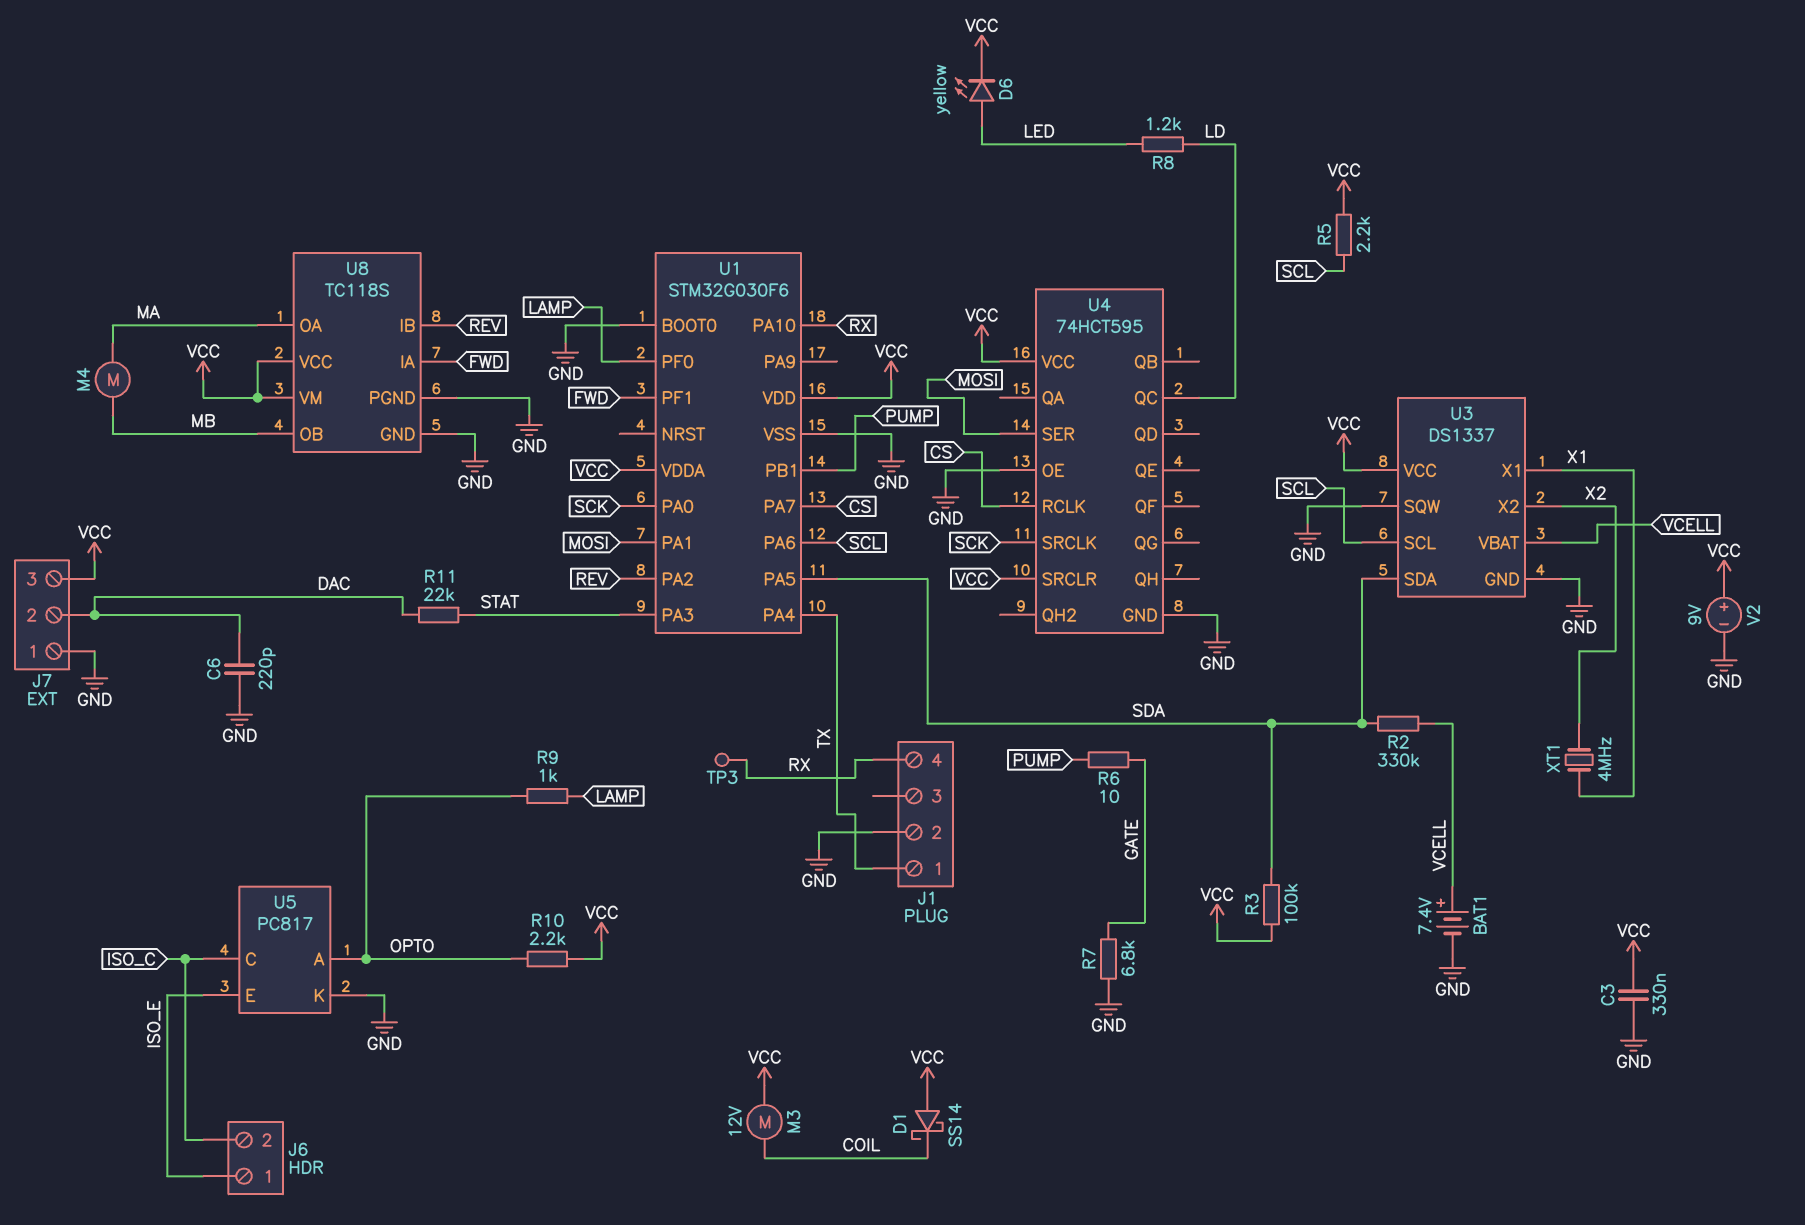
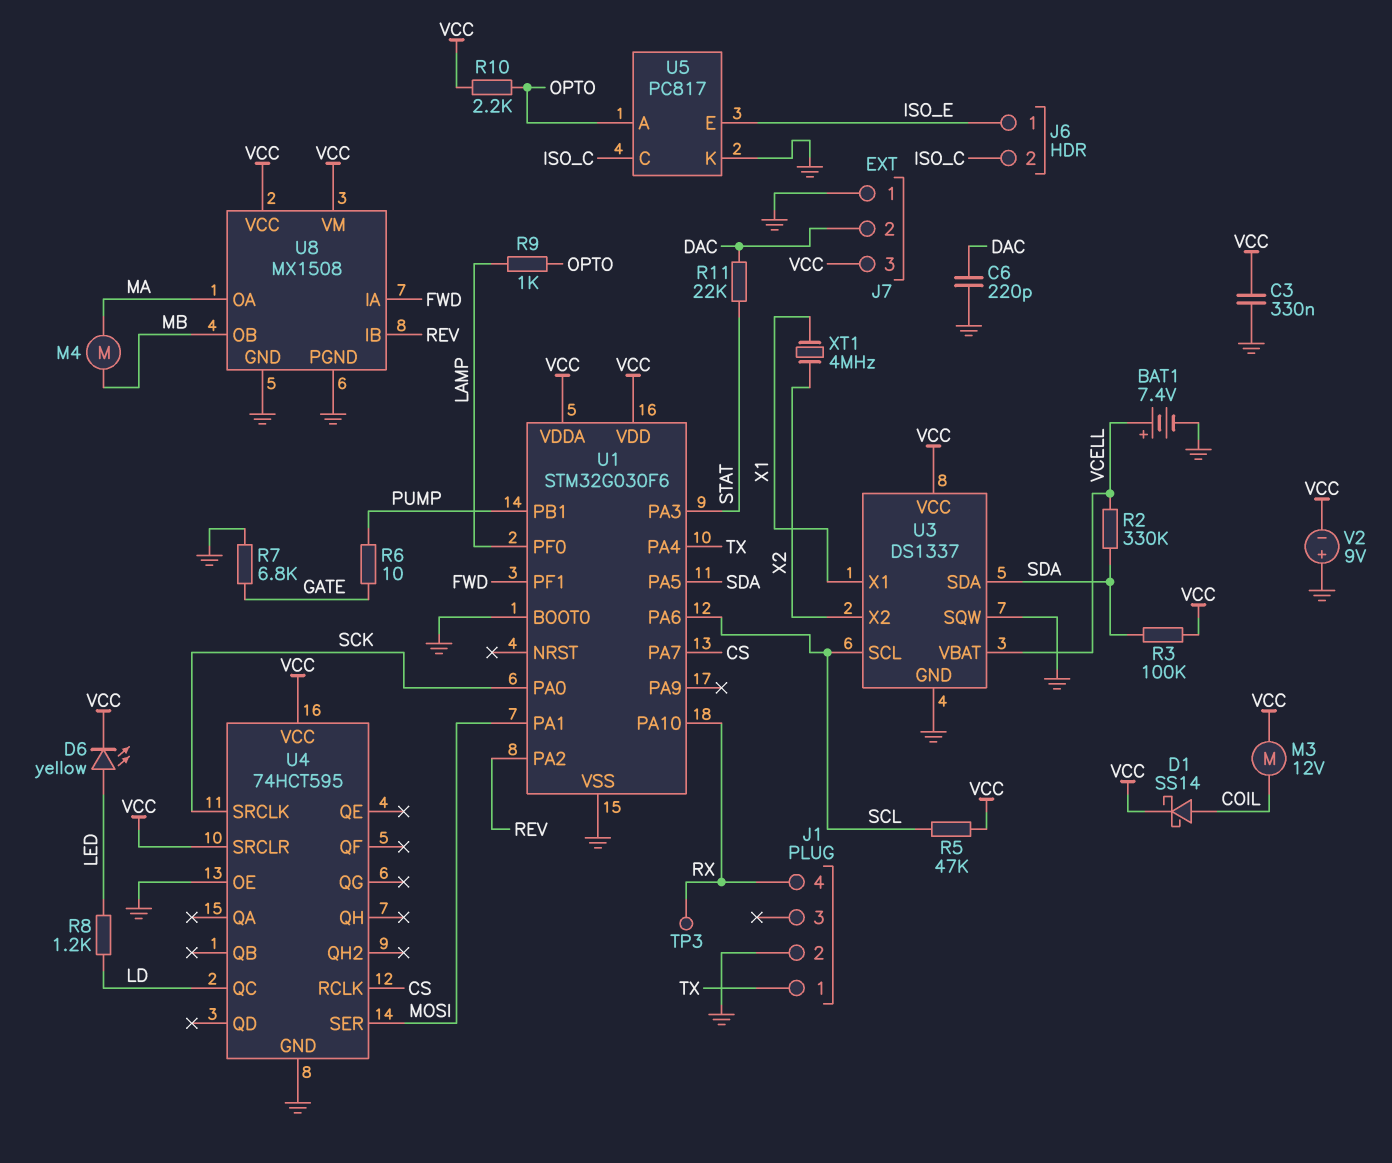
D1: schottky SS14 (A VCC, K COIL) -> schottky SS14 (A COIL, K VCC)
R5: 2.2k (SCL, VCC) -> 47k (SCL, VCC)
U8: TC118S -> MX1508
V2: 9V (plus VCC, minus GND) -> 9V (plus GND, minus VCC)

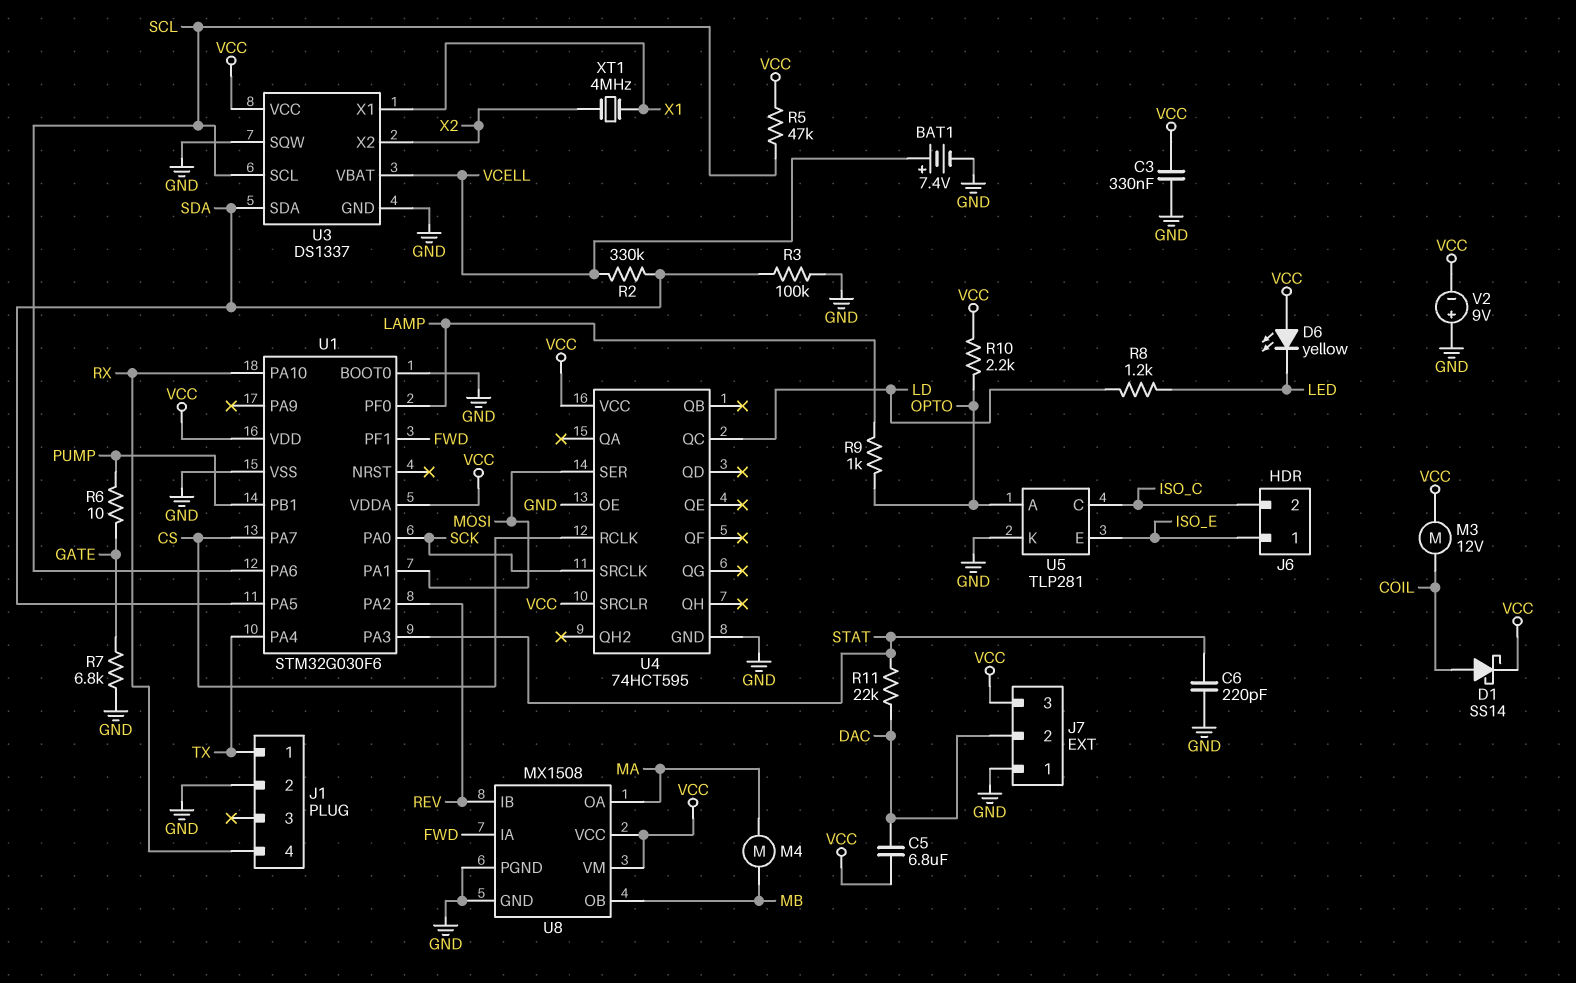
C5: none -> 6.8uF (DAC, VCC)
C6: 220pF (DAC, GND) -> 220pF (GND, STAT)
D6: LED yellow (A LED, K VCC) -> LED yellow (A VCC, K LED)
R3: 100k (SDA, VCC) -> 100k (GND, SDA)
TP3: test point (RX) -> none
U5: PC817 -> TLP281

